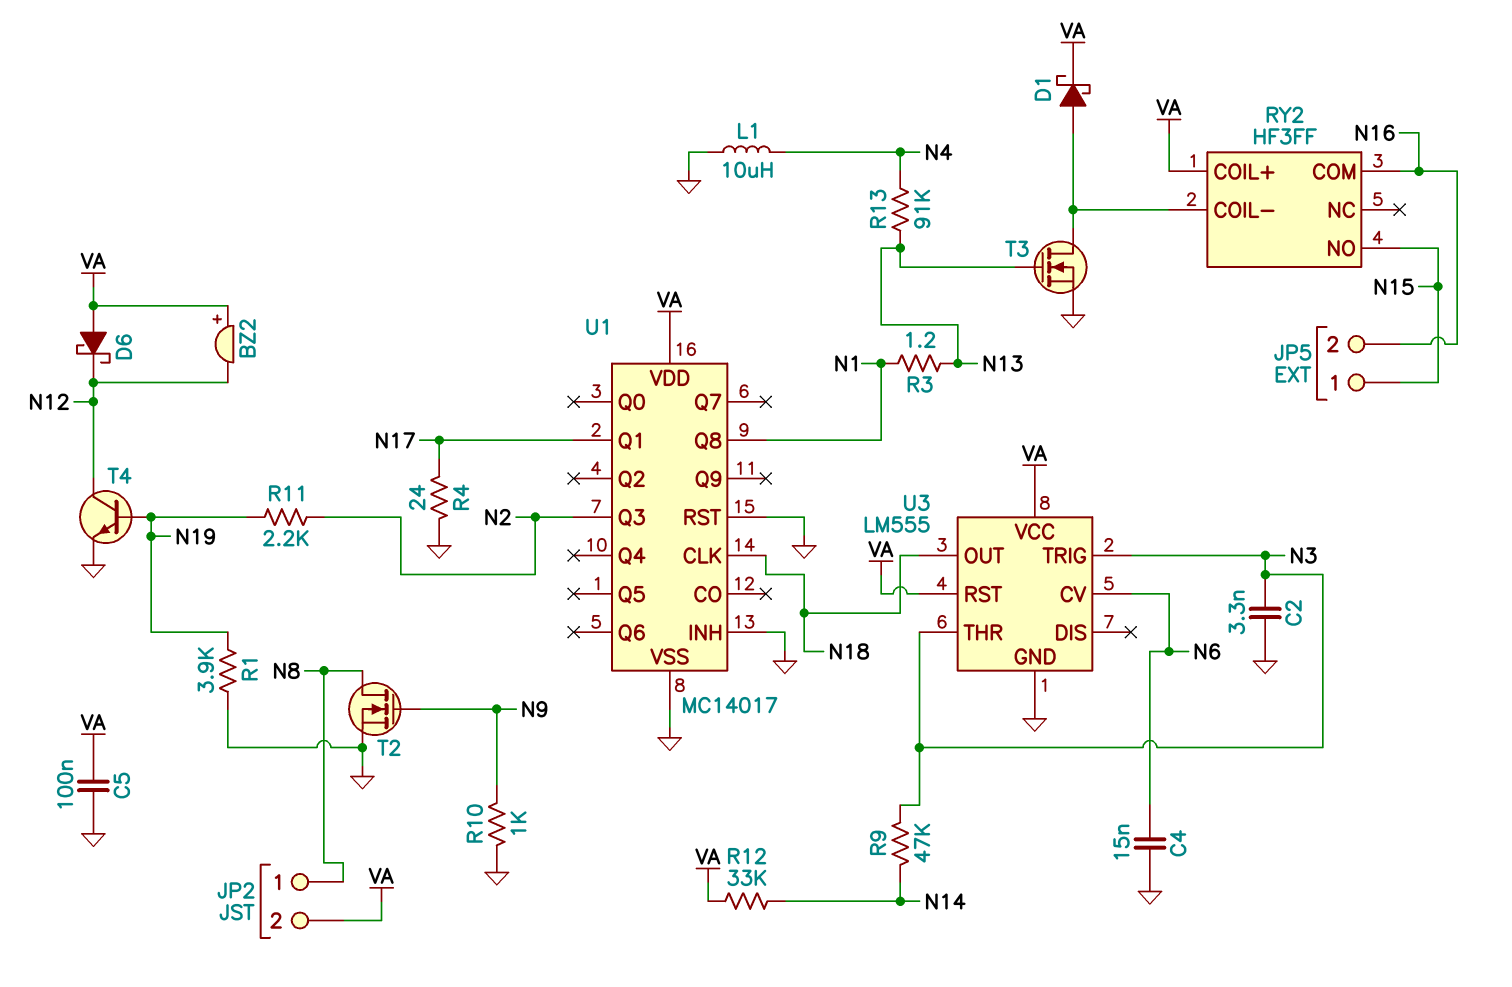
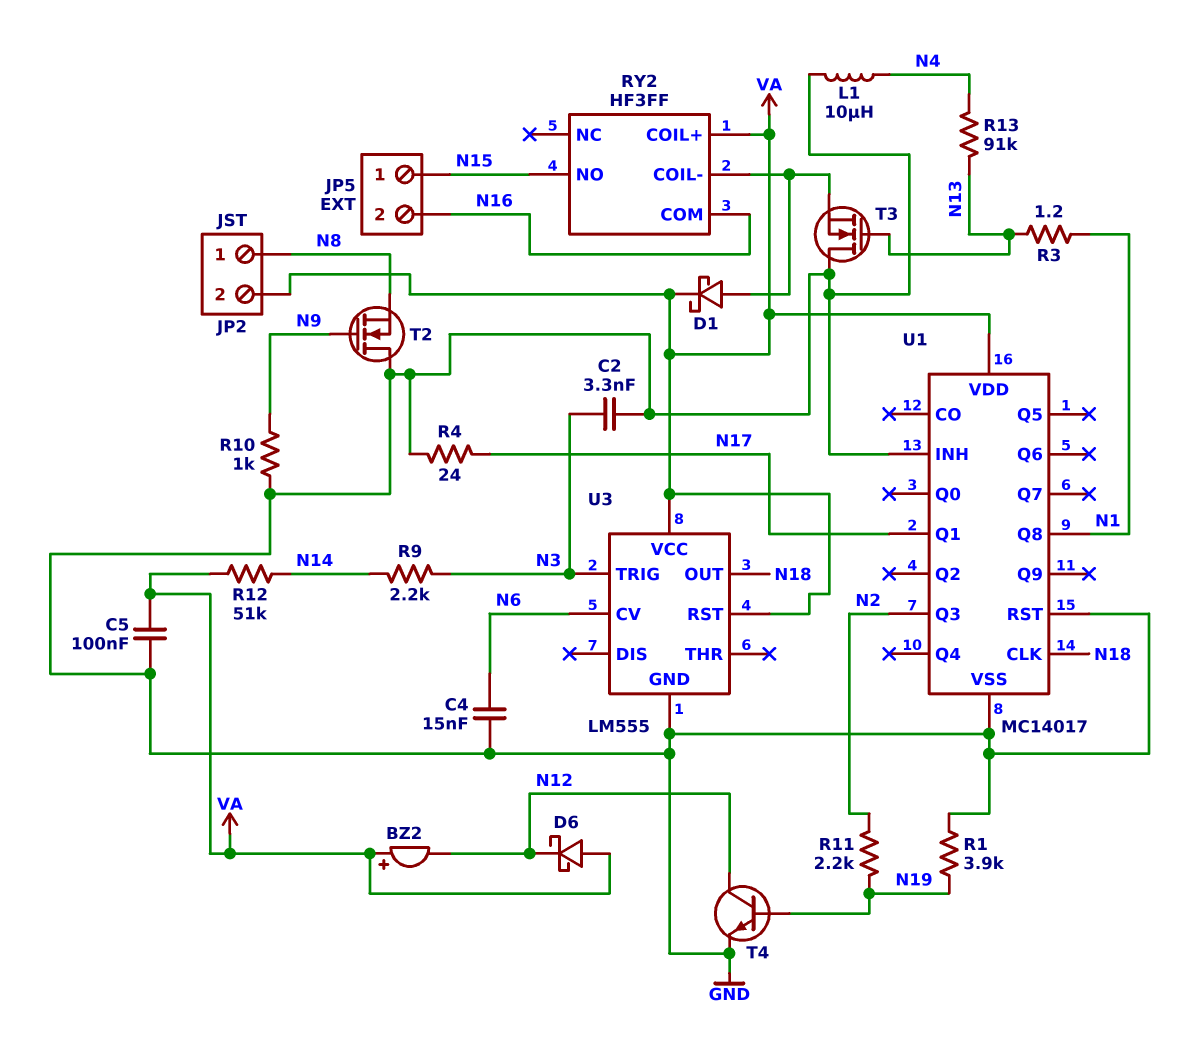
R9: 47k (N3, N14) -> 2.2k (N3, N14)
R12: 33k (N14, VA) -> 51k (N14, VA)
T2: NMOS (G N9, D N8, S GND) -> NMOS (G N9, D GND, S N8)
T3: NMOS (G N13, D RY2/COIL-, S GND) -> NMOS (G N13, D GND, S RY2/COIL-)
U3 pin THR: N3 -> none

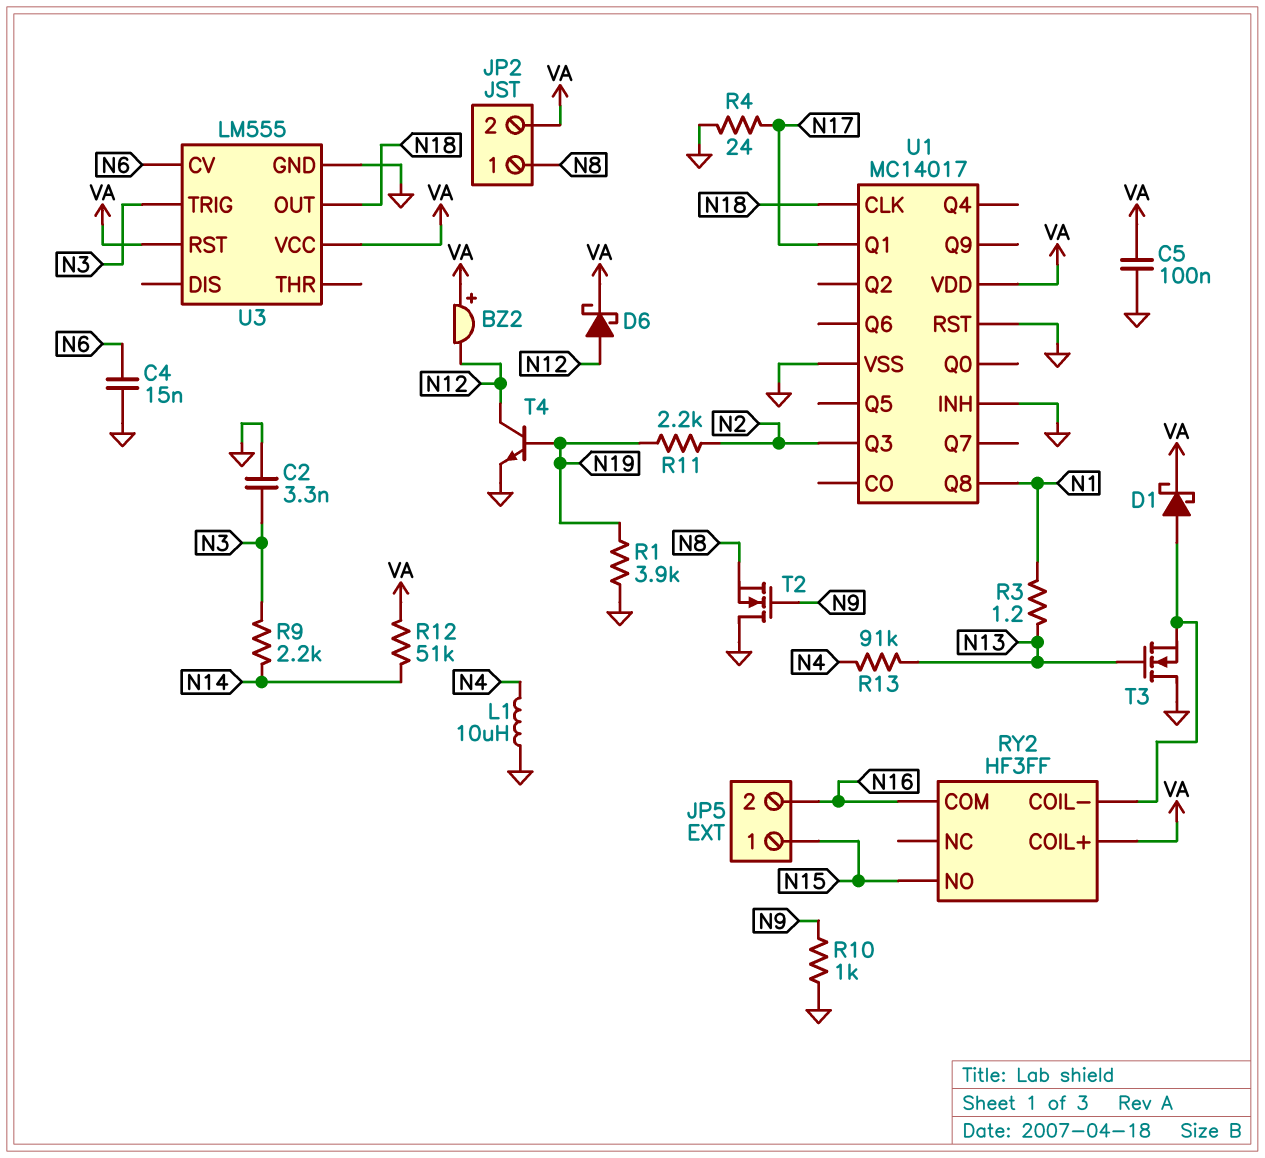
D6: schottky (A VA, K N12) -> schottky (A N12, K VA)

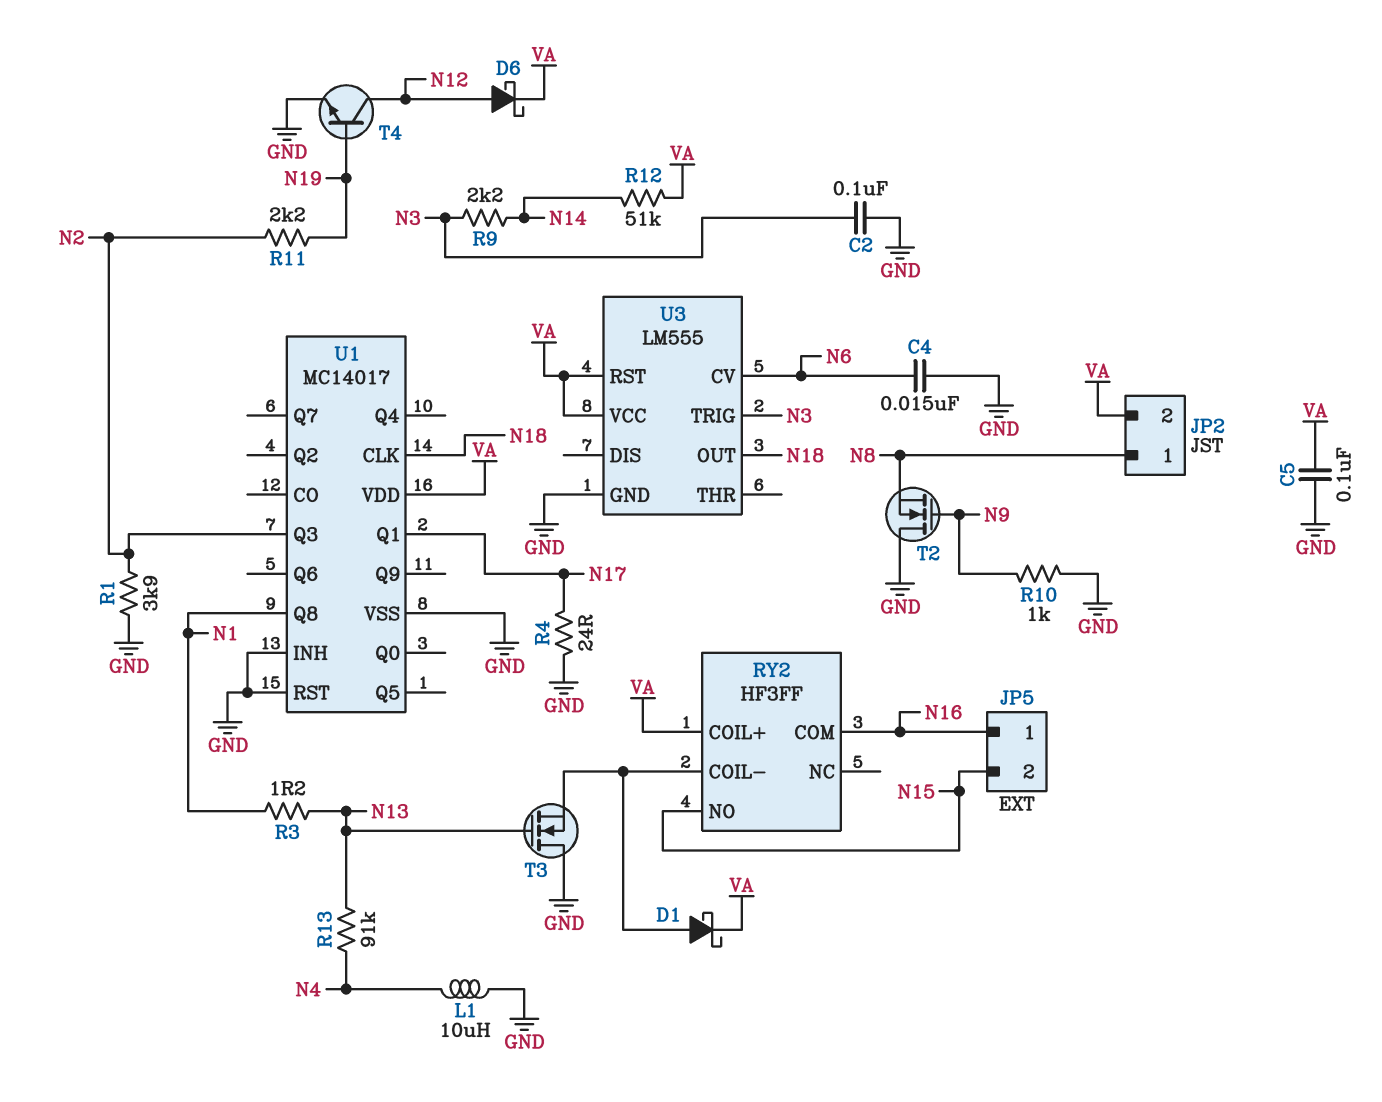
BZ2: buzzer (plus VA, minus N12) -> none
C2: 3.3nF (GND, N3) -> 100nF (GND, N3)
JP5 pin 1: N15 -> N16
JP5 pin 2: N16 -> N15
R1: 3.9k (GND, N19) -> 3.9k (GND, N2)

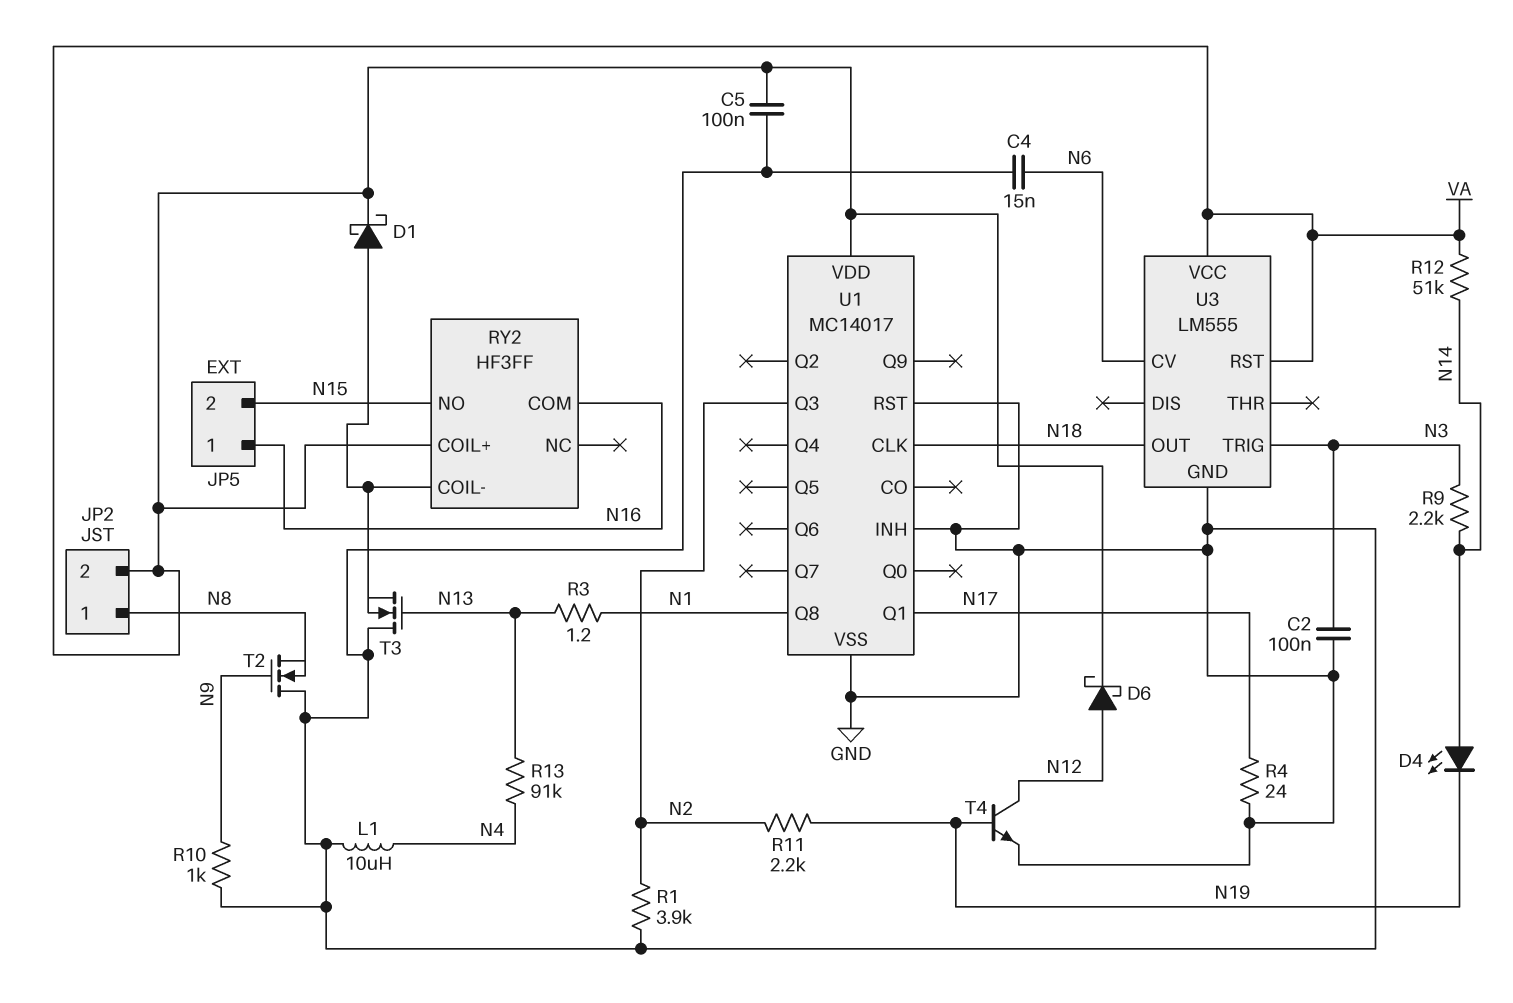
D4: none -> LED (A N14, K N19)

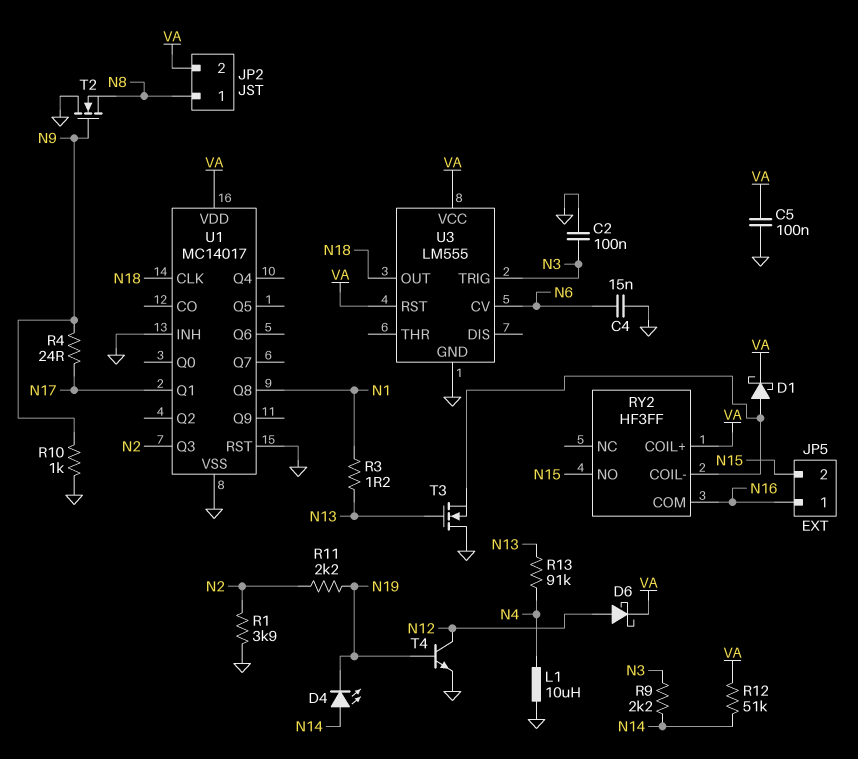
R4: 24 (GND, N17) -> 24 (N9, N17)

